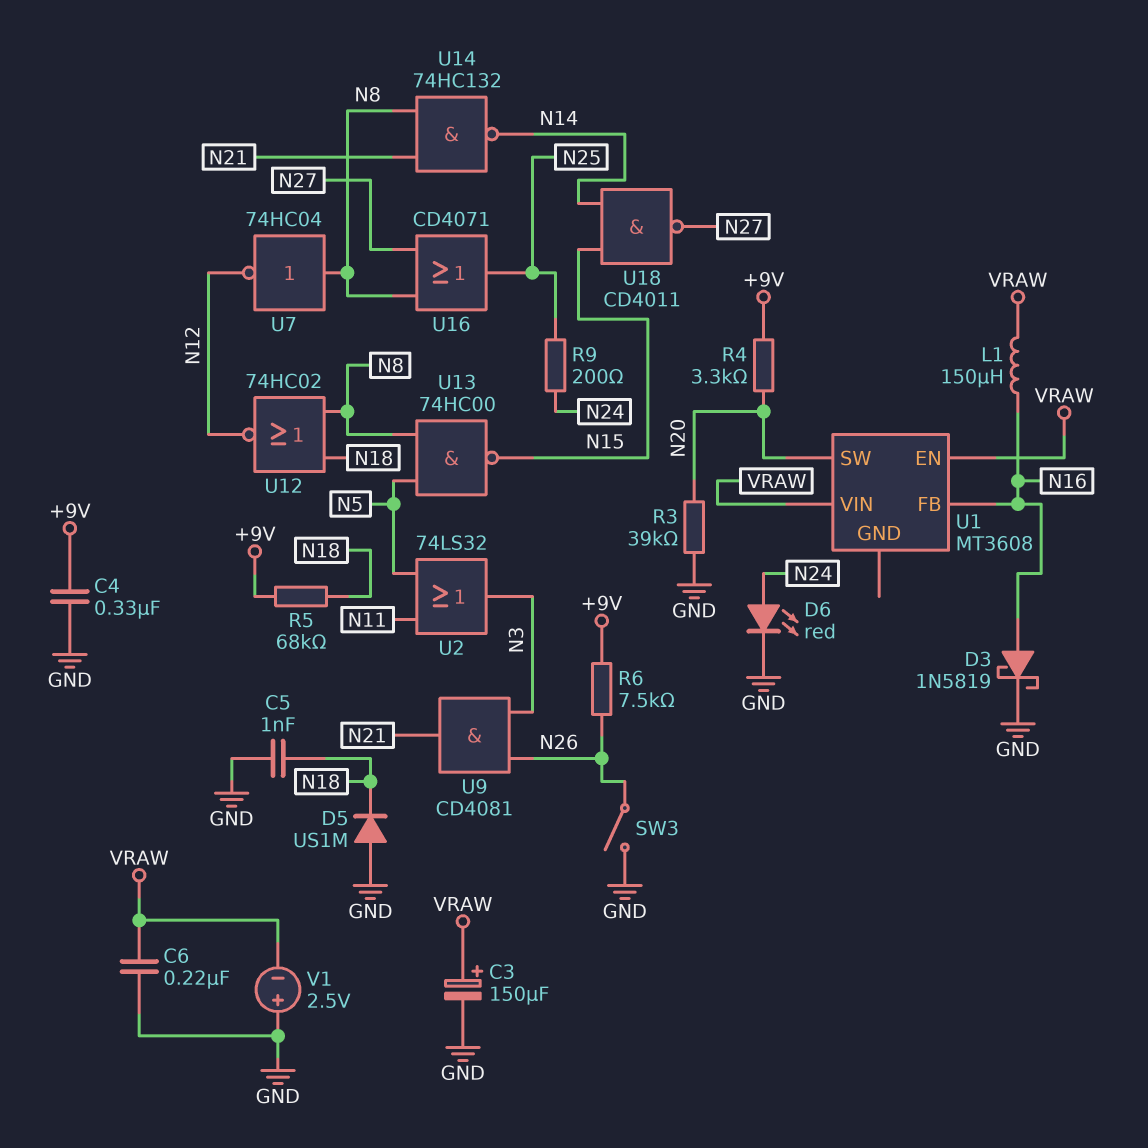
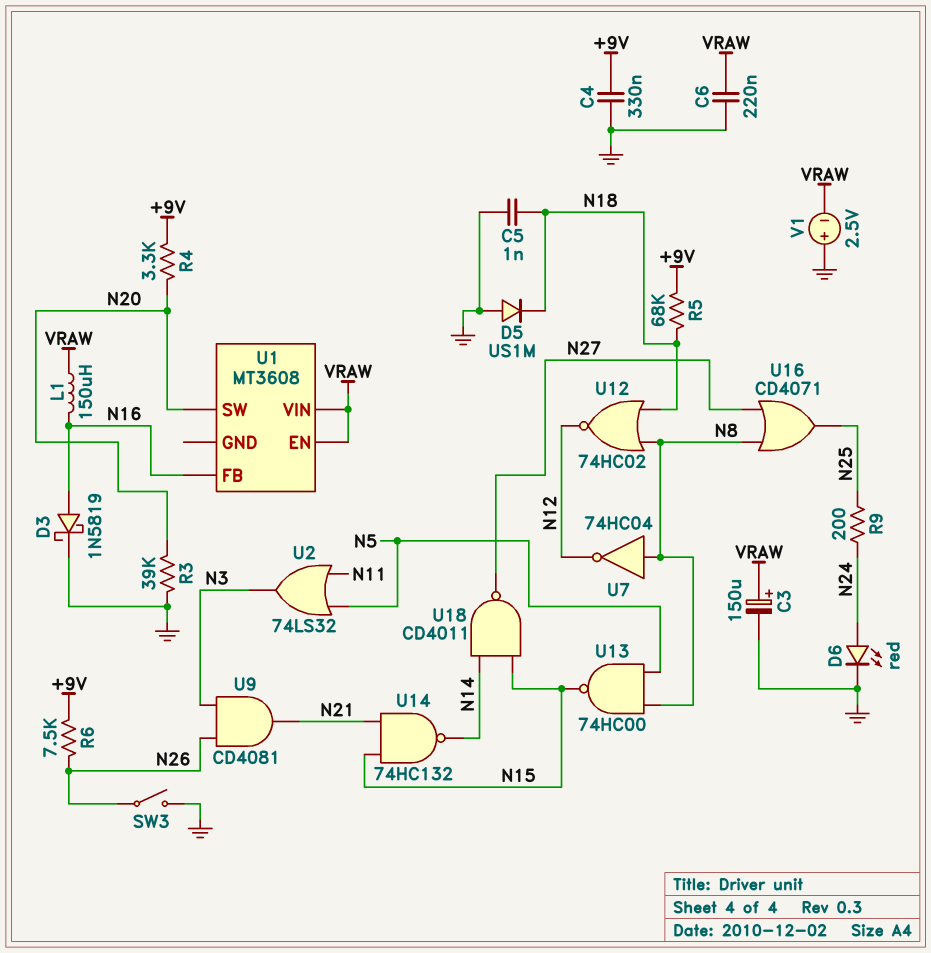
U14: NAND 74HC132 (in N8, in N21, out N14) -> NAND 74HC132 (in N15, in N21, out N14)

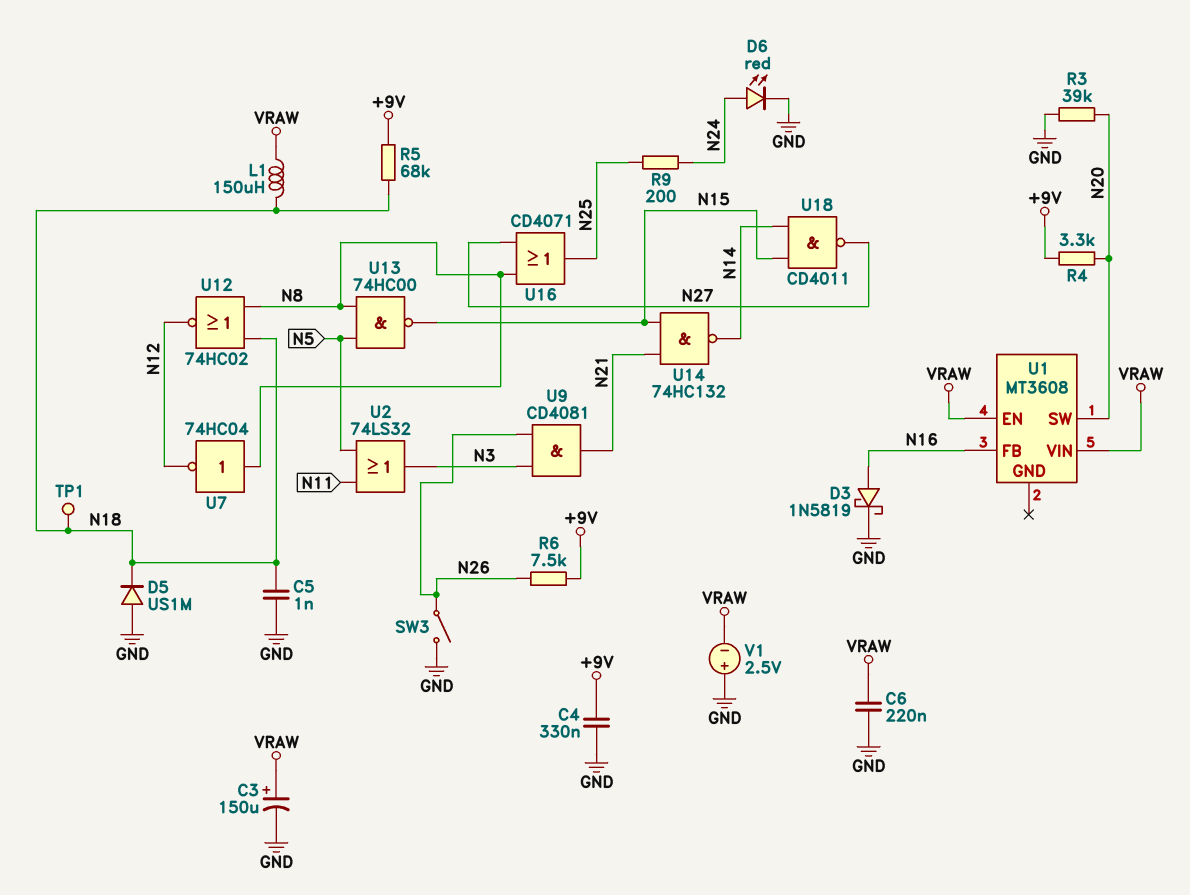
L1: 150uH (N16, VRAW) -> 150uH (N18, VRAW)
TP1: none -> test point (N18)

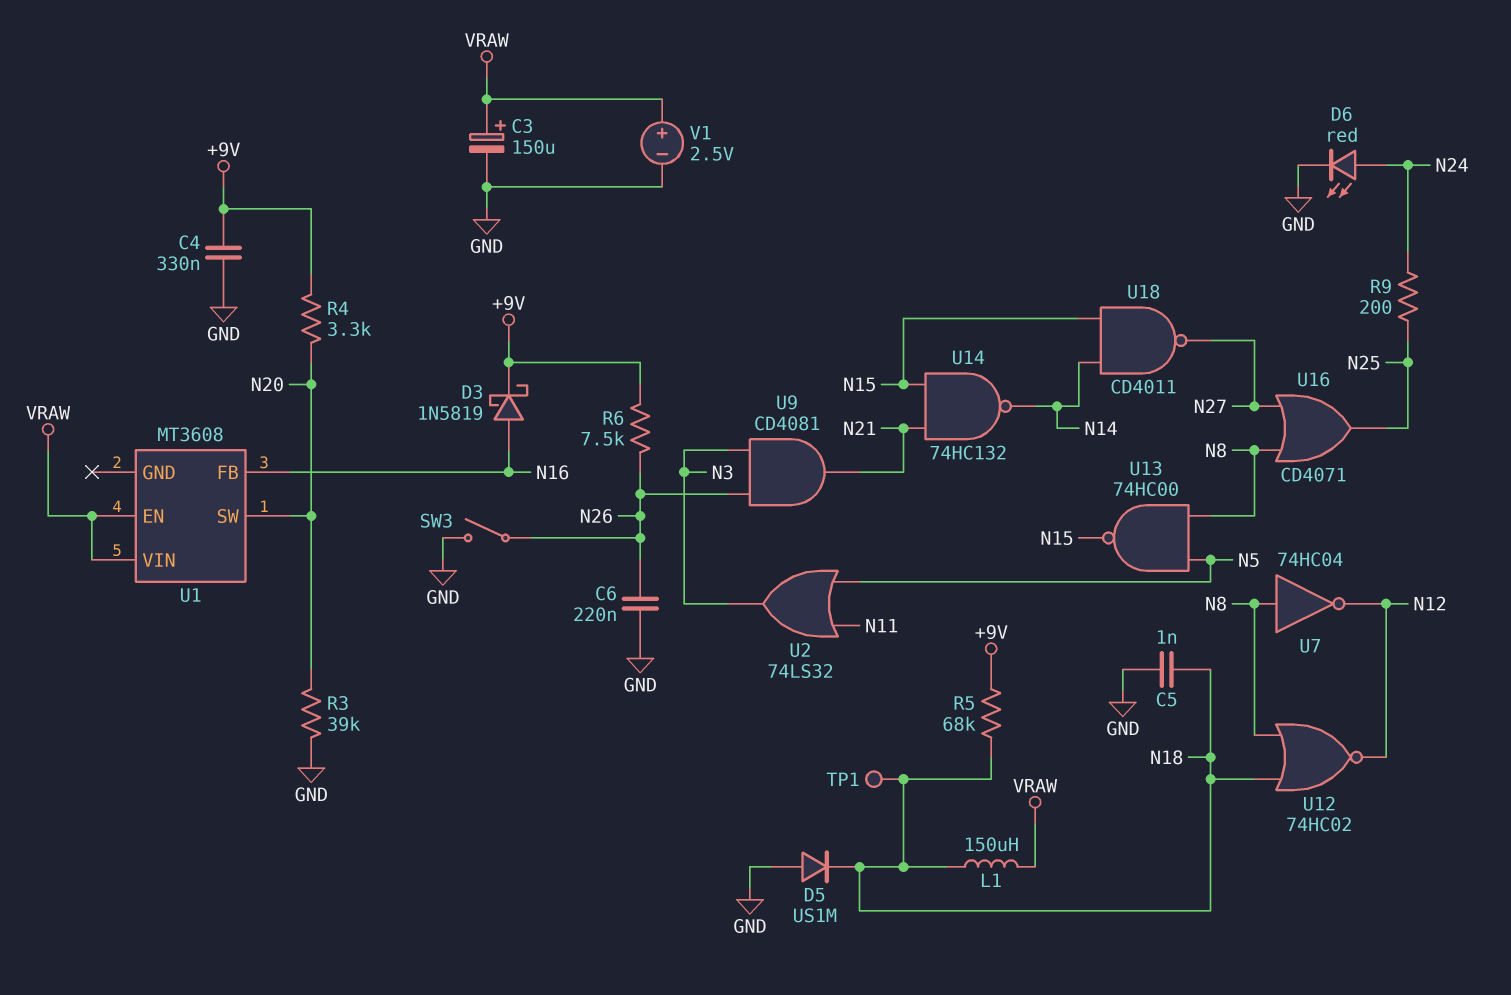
C6: 220nF (GND, VRAW) -> 220nF (GND, N26)
D3: schottky 1N5819 (A N16, K GND) -> schottky 1N5819 (A N16, K +9V)
V1: 2.5V (plus GND, minus VRAW) -> 2.5V (plus VRAW, minus GND)

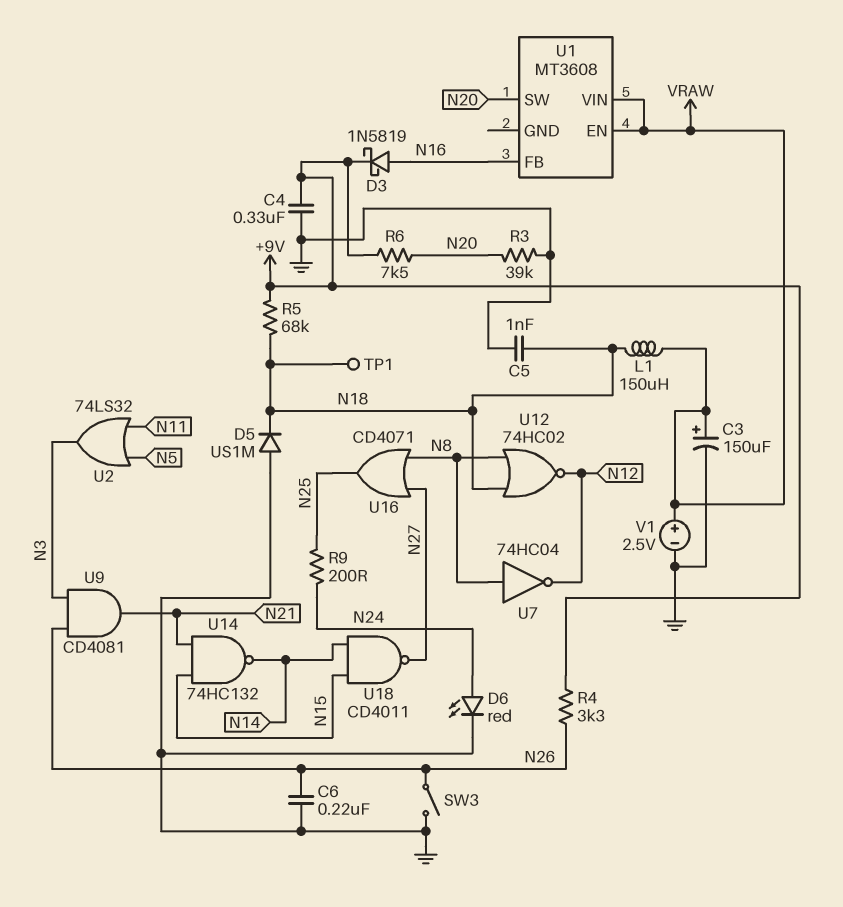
R4: 3.3k (+9V, N20) -> 3.3k (+9V, N26)
R6: 7.5k (+9V, N26) -> 7.5k (+9V, N20)
U13: NAND 74HC00 (in N5, in N8, out N15) -> none

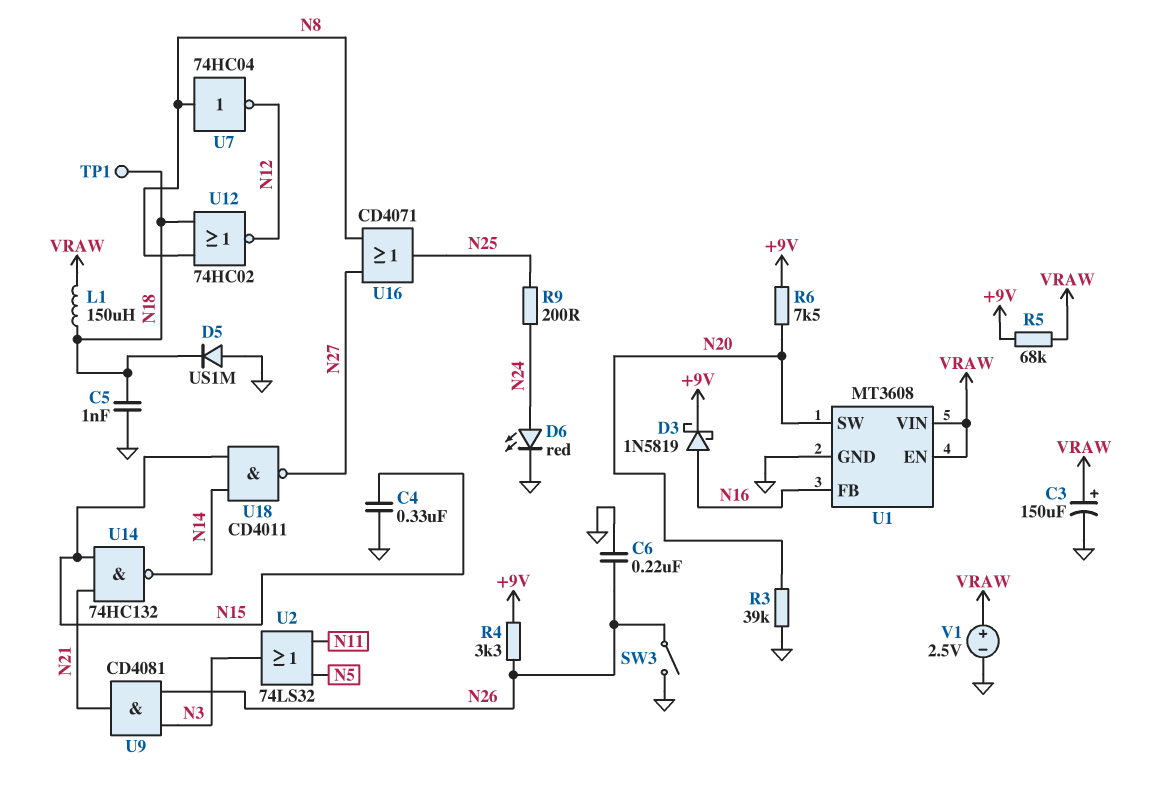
C4: 330nF (+9V, GND) -> 330nF (GND, N15)
R5: 68k (+9V, N18) -> 68k (+9V, VRAW)
U1 pin GND: none -> GND

